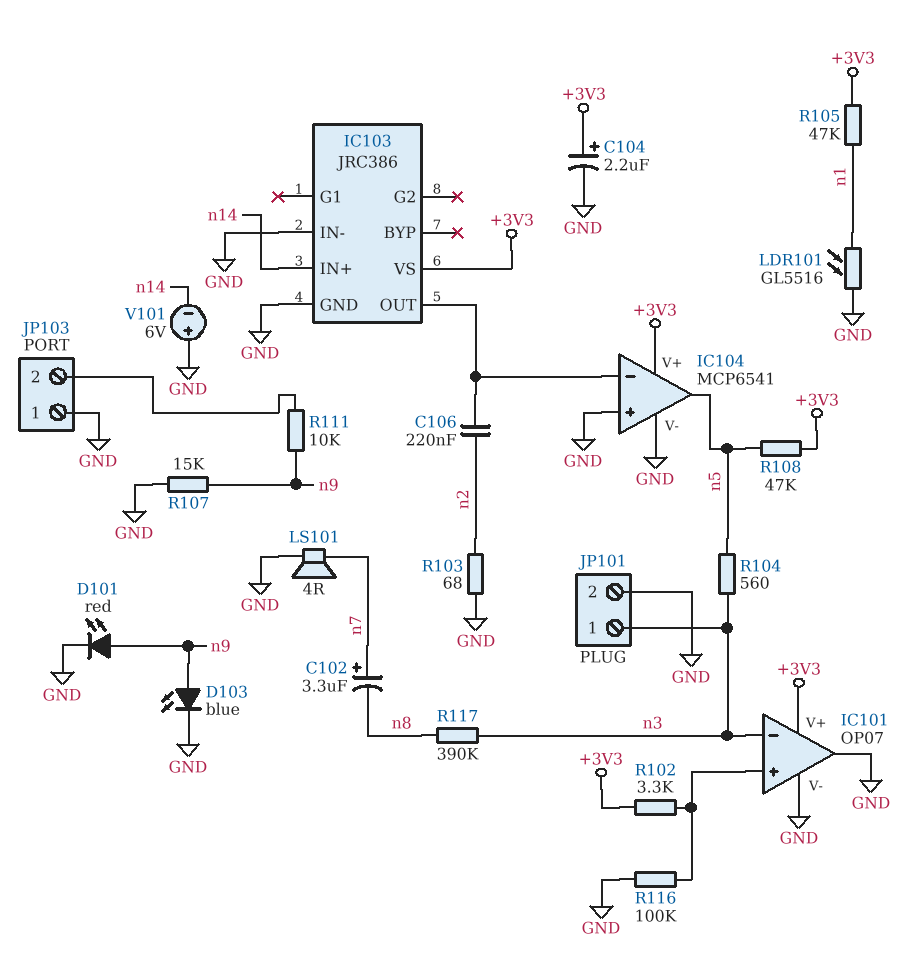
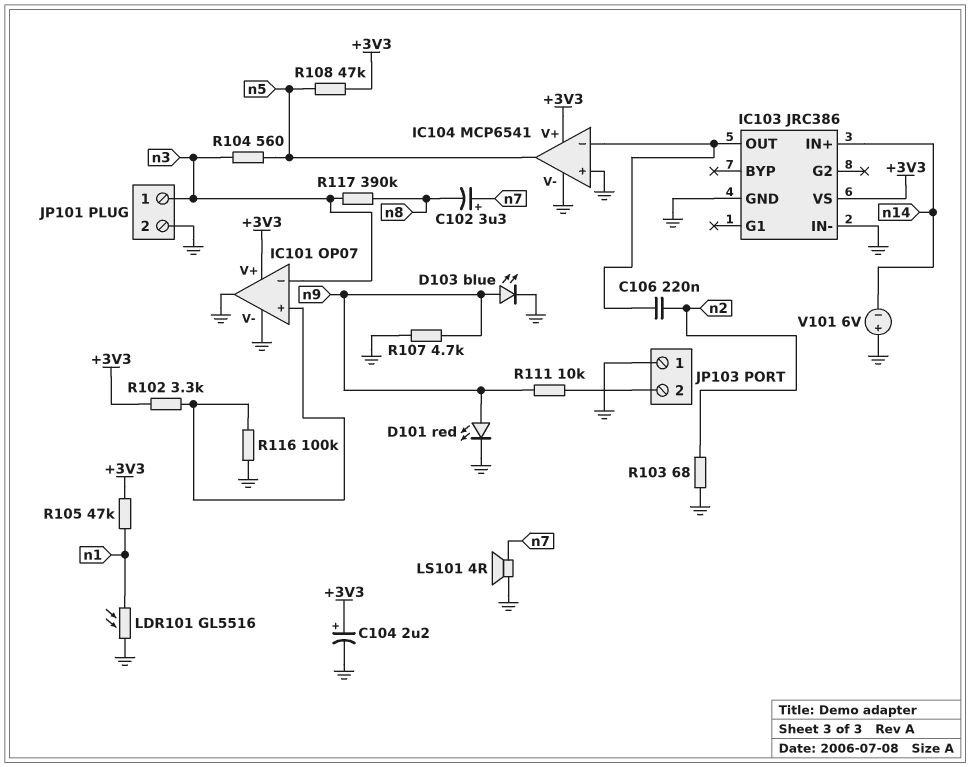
R107: 15k (GND, n9) -> 4.7k (GND, n9)

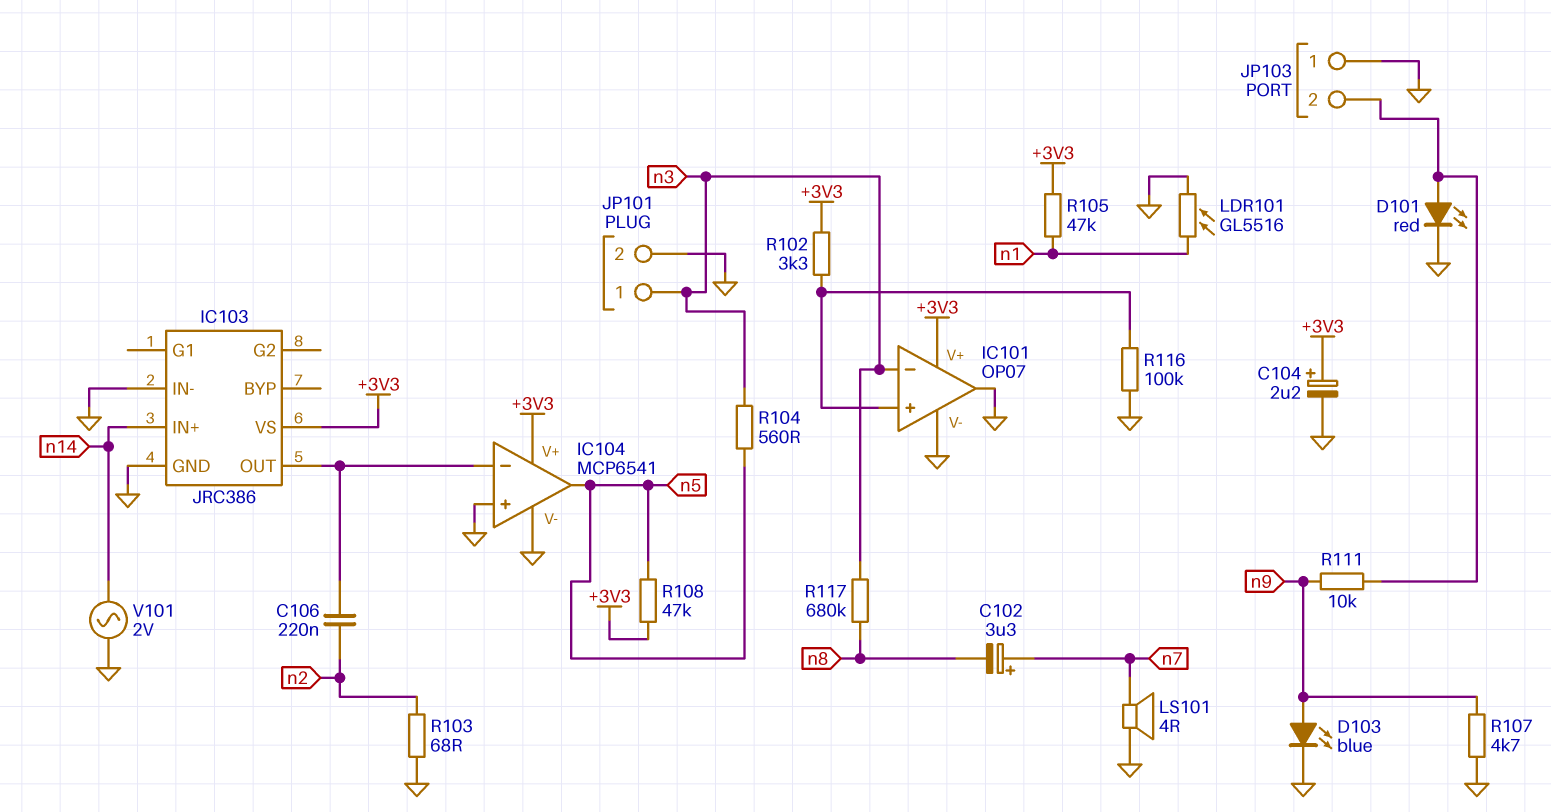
D101: LED red (A n9, K GND) -> LED red (A JP103/2, K GND)
R117: 390k (n3, n8) -> 680k (n3, n8)
V101: 6V (plus GND, minus n14) -> AC 2V (GND, n14)

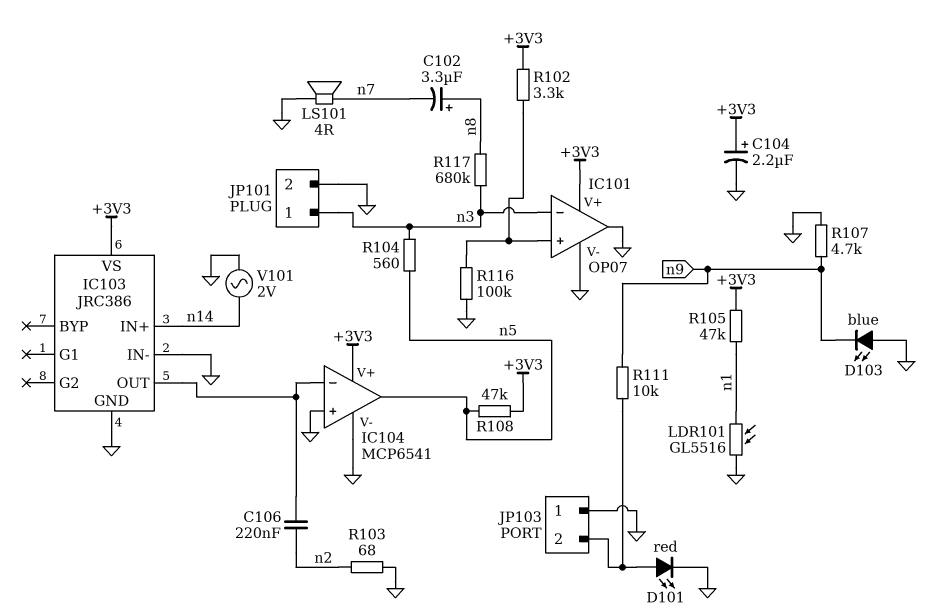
C102: 3.3uF (plus n7, minus n8) -> 3.3uF (plus n8, minus n7)
D103: LED blue (A n9, K GND) -> LED blue (A GND, K n9)

